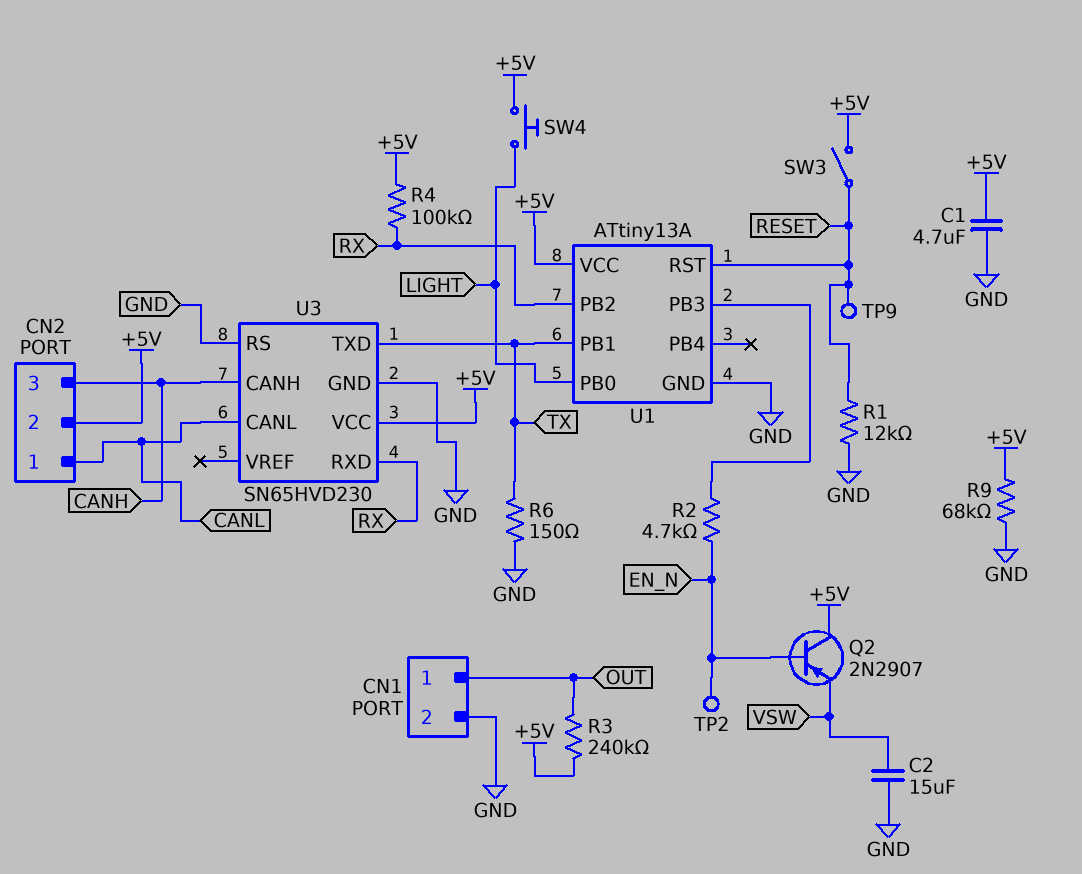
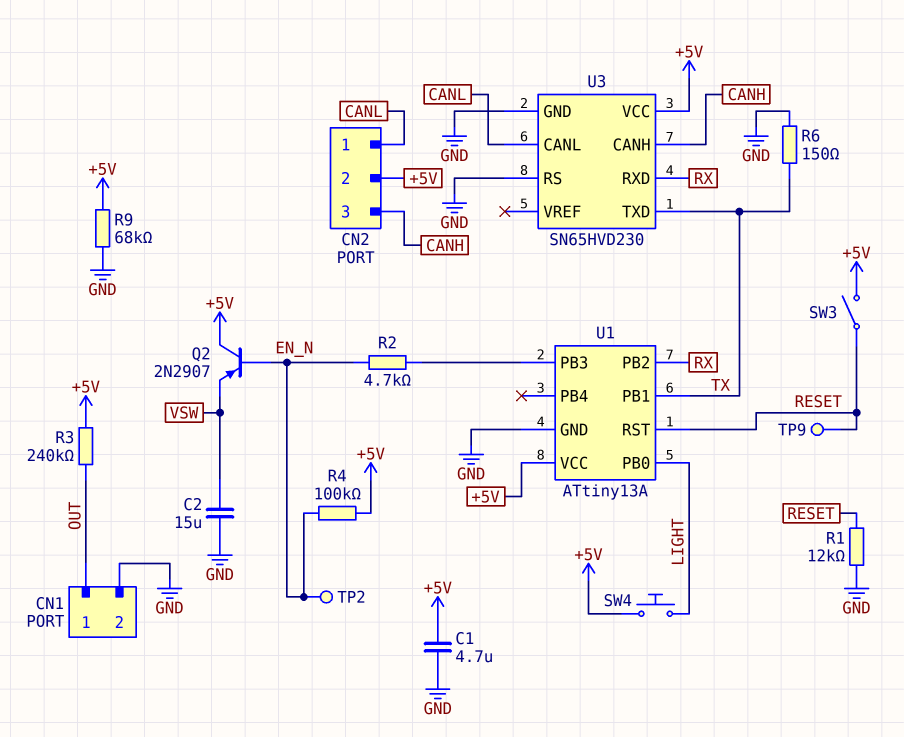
R4: 100k (+5V, RX) -> 100k (+5V, EN_N)

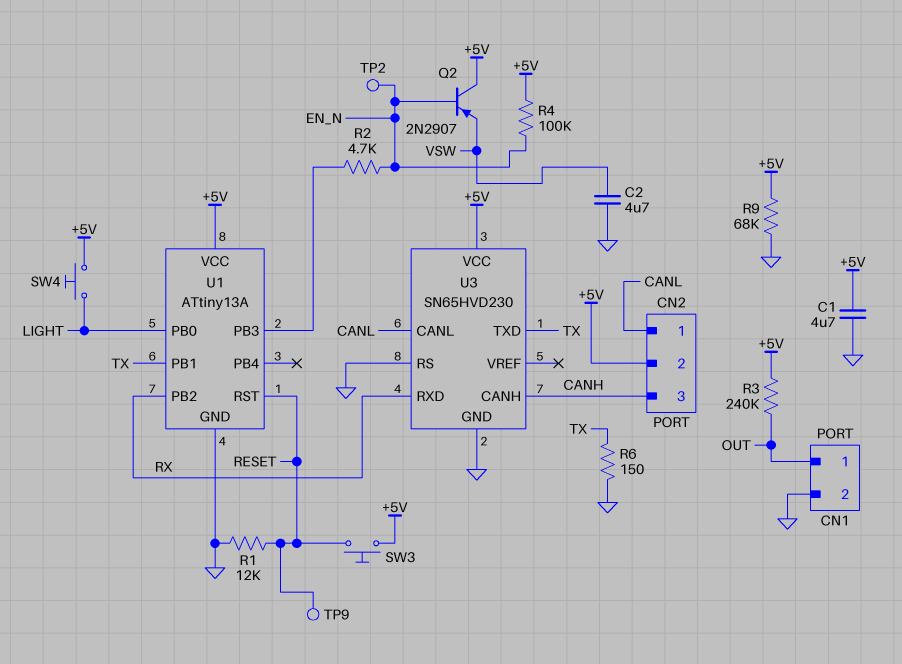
C2: 15uF (GND, VSW) -> 4.7uF (GND, VSW)
SW3: switch (+5V, RESET) -> button (+5V, RESET)

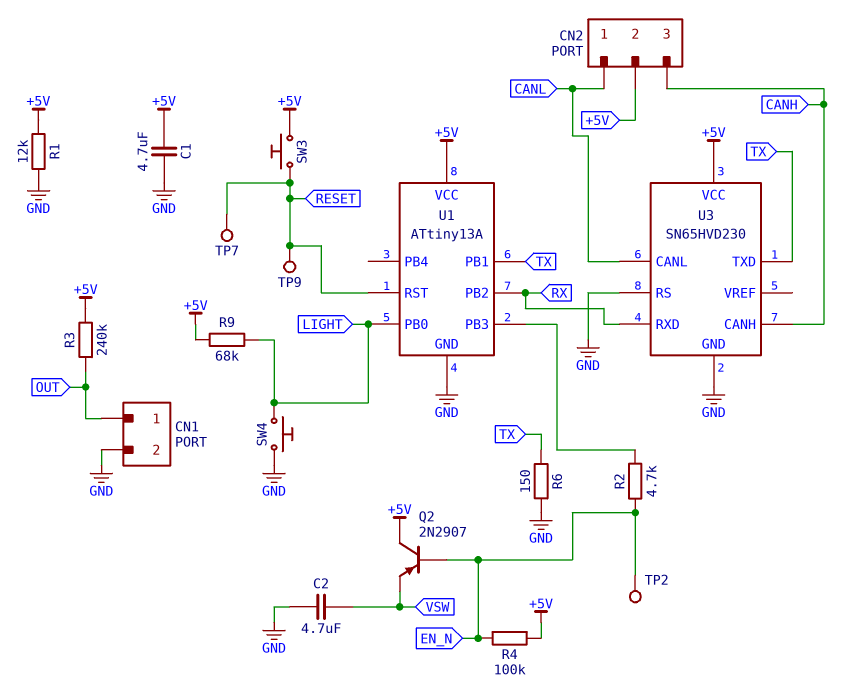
R1: 12k (GND, RESET) -> 12k (+5V, GND)
R9: 68k (+5V, GND) -> 68k (+5V, LIGHT)
SW4: button (+5V, LIGHT) -> button (GND, LIGHT)
TP7: none -> test point (RESET)

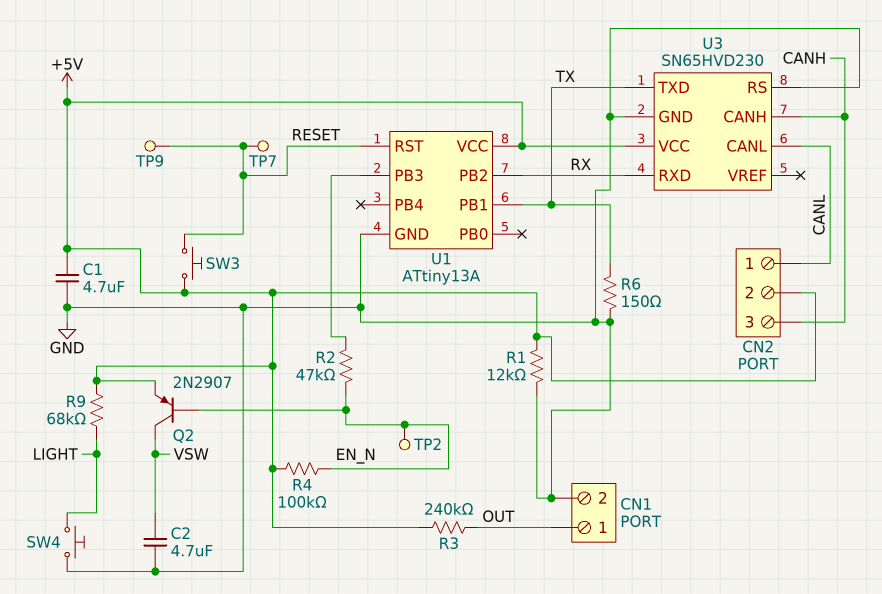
Q2: PNP 2N2907 (B EN_N, C +5V, E VSW) -> PNP 2N2907 (B EN_N, C VSW, E +5V)
R2: 4.7k (EN_N, U1/PB3) -> 47k (EN_N, U1/PB3)
U1 pin PB0: LIGHT -> none

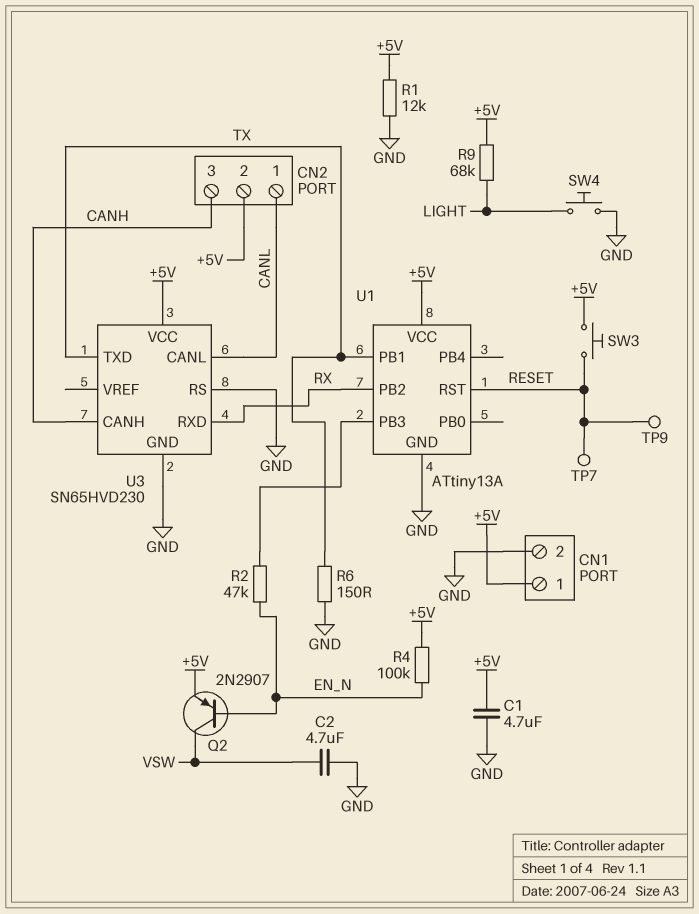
CN1 pin 1: OUT -> +5V
R3: 240k (+5V, OUT) -> none
TP2: test point (EN_N) -> none

